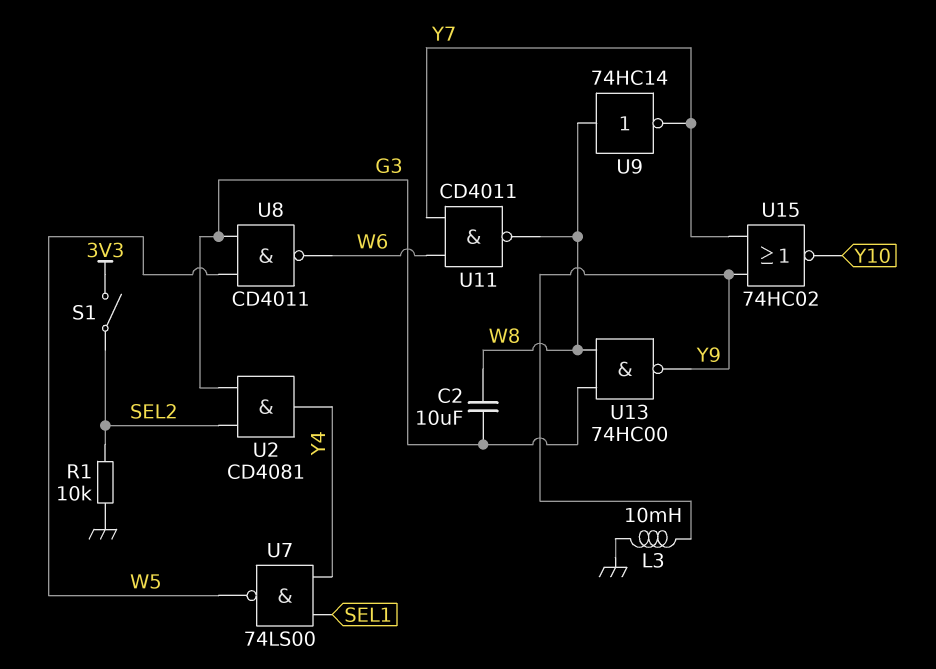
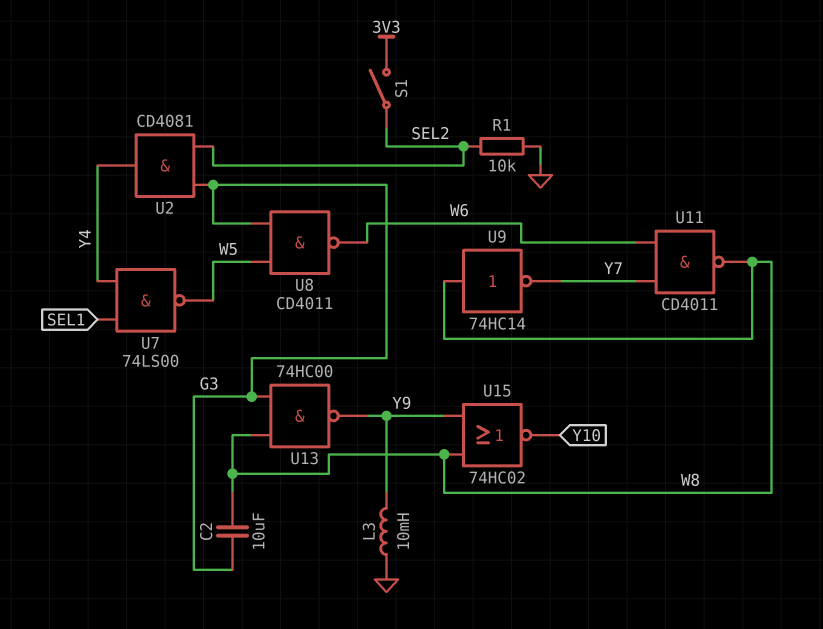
U15: NOR 74HC02 (in Y7, in Y9, out Y10) -> NOR 74HC02 (in W8, in Y9, out Y10)

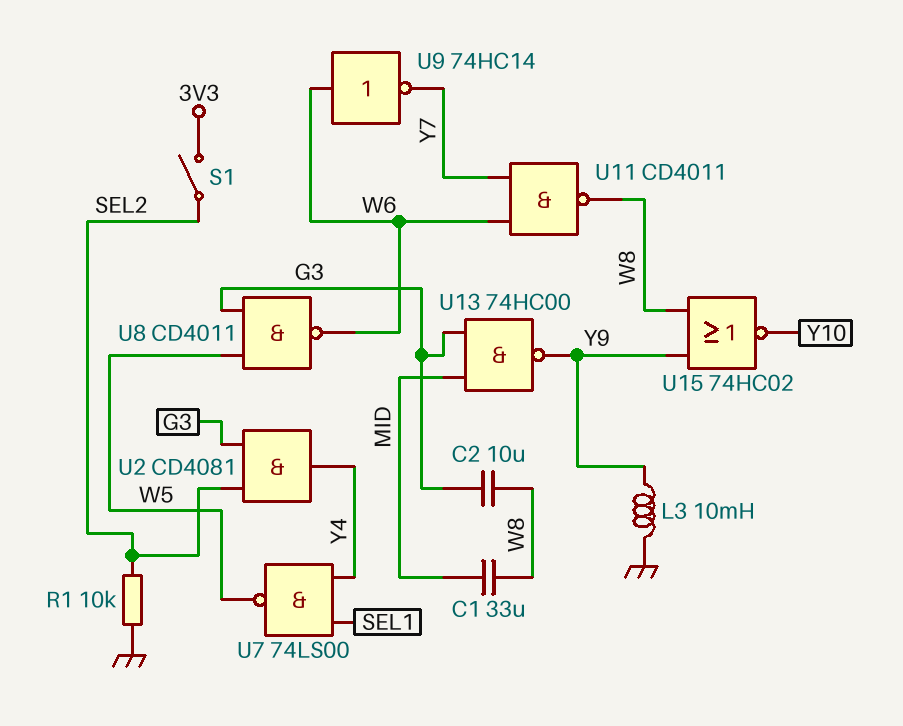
C1: none -> 33uF (MID, W8)
U9: NOT 74HC14 (in W8, out Y7) -> NOT 74HC14 (in W6, out Y7)
U13: NAND 74HC00 (in G3, in W8, out Y9) -> NAND 74HC00 (in G3, in MID, out Y9)

